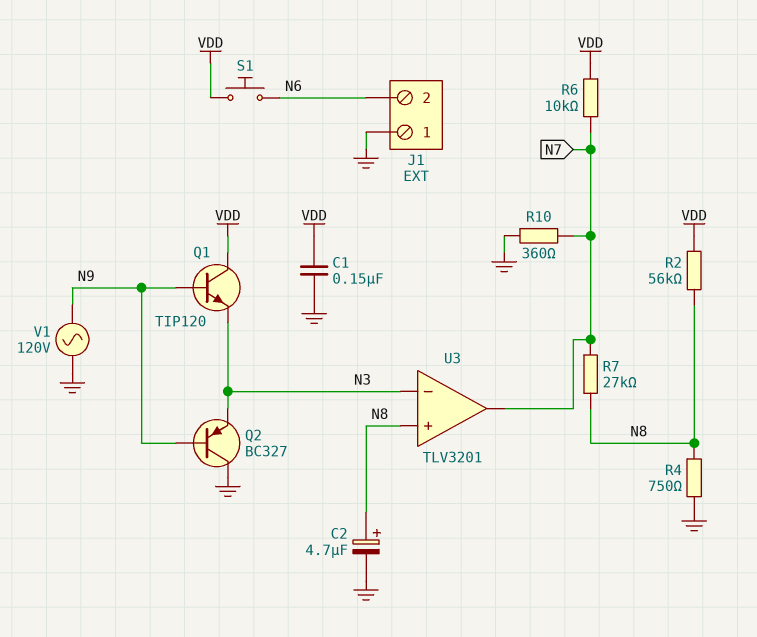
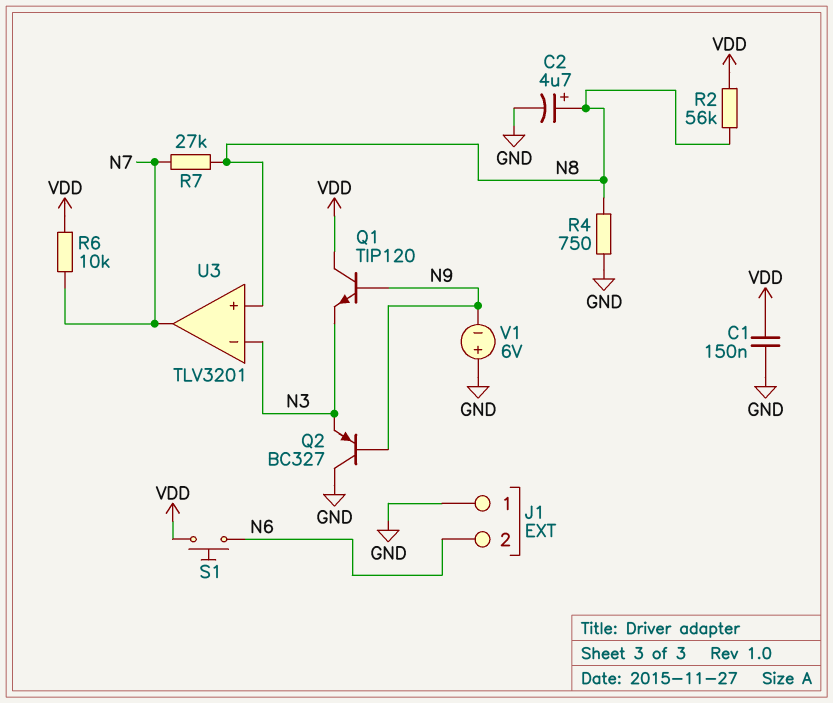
R10: 360 (GND, N7) -> none
V1: AC 120V (GND, N9) -> 6V (plus GND, minus N9)

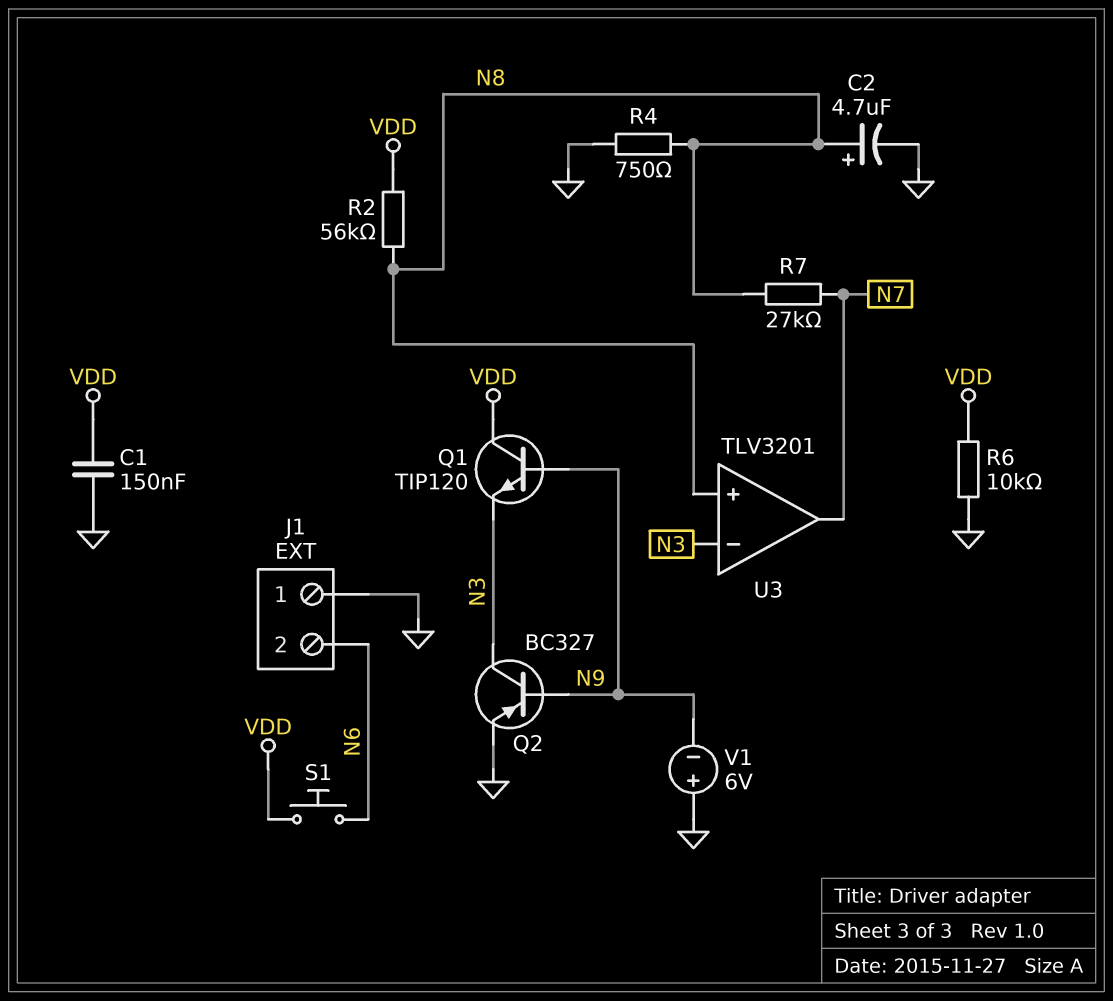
Q2: PNP BC327 (B N9, C GND, E N3) -> PNP BC327 (B N9, C N3, E GND)
R6: 10k (N7, VDD) -> 10k (GND, VDD)

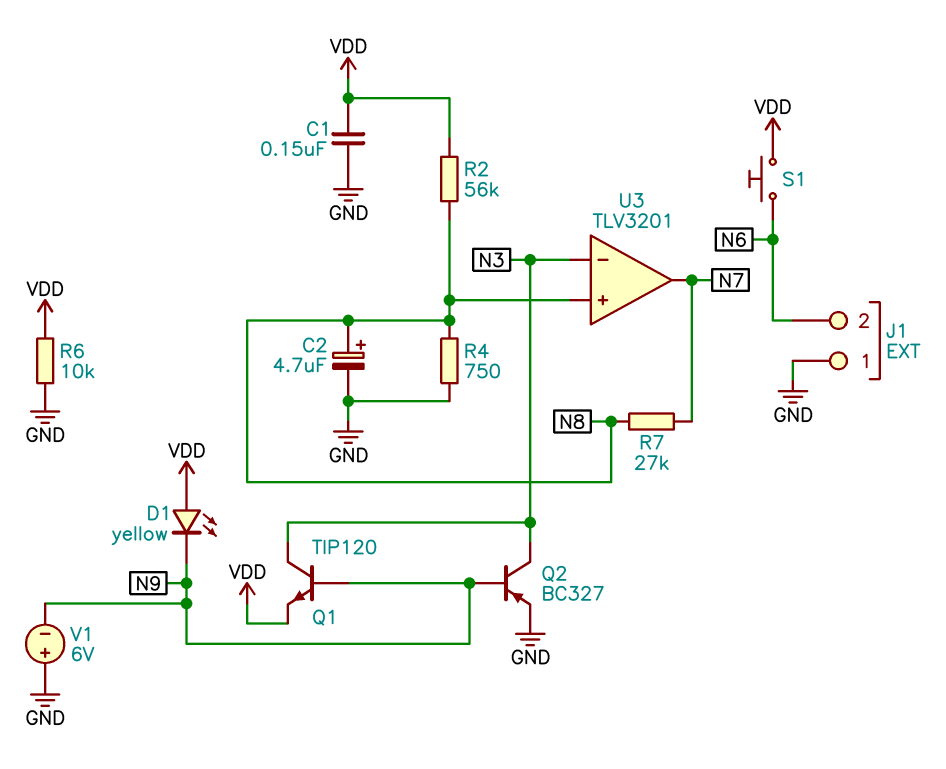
D1: none -> LED yellow (A VDD, K N9)
Q1: NPN TIP120 (B N9, C VDD, E N3) -> NPN TIP120 (B N9, C N3, E VDD)

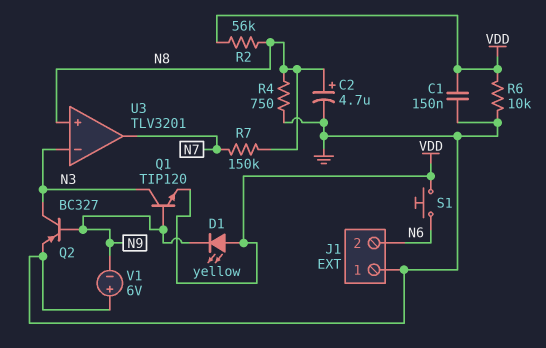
R7: 27k (N7, N8) -> 150k (N7, N8)

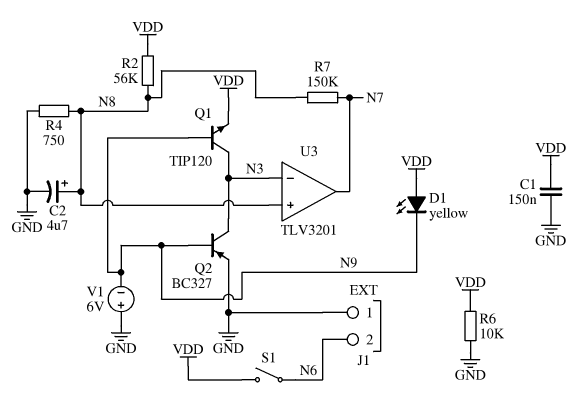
S1: button (N6, VDD) -> switch (N6, VDD)

